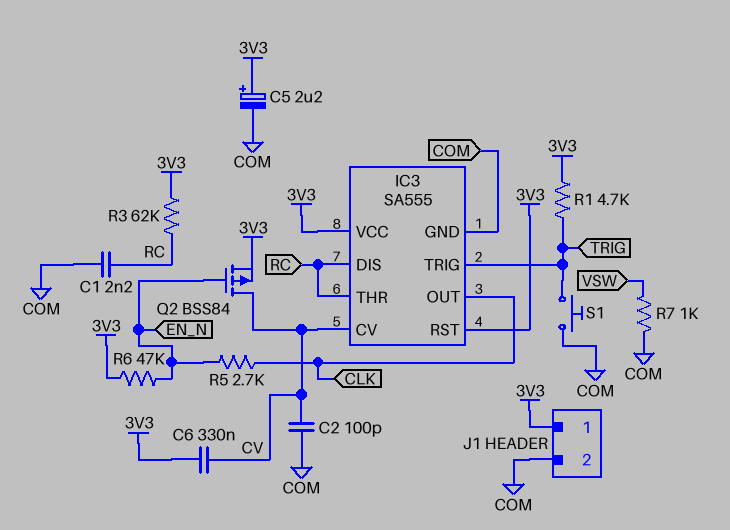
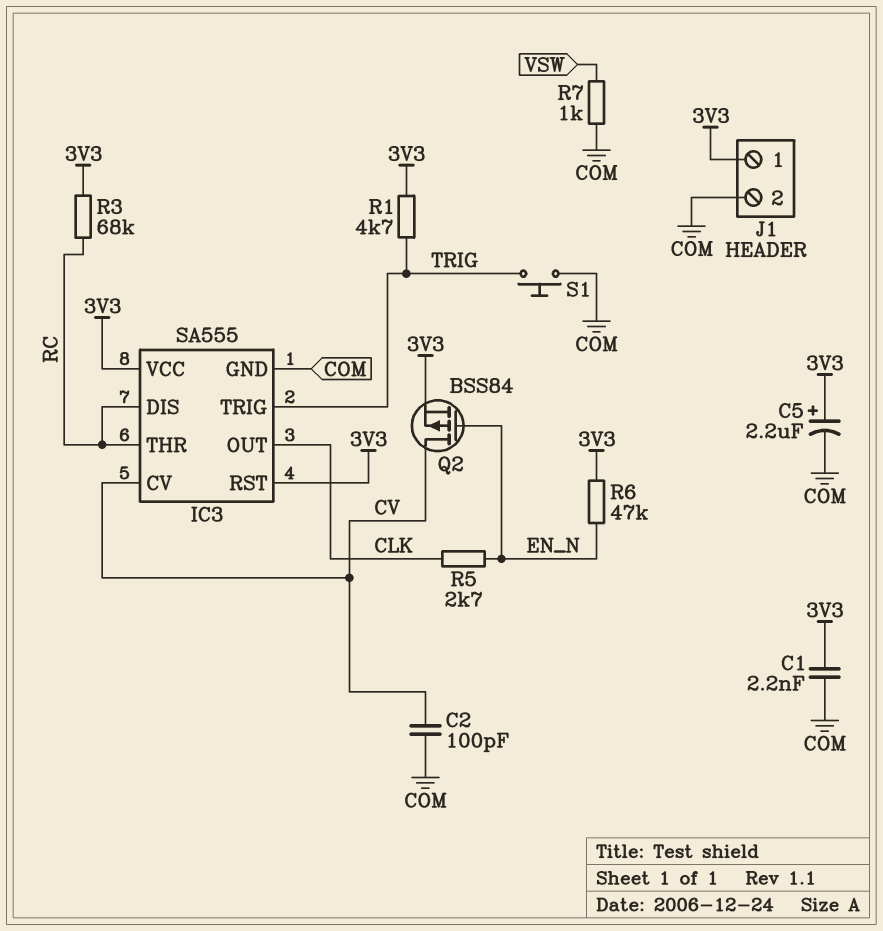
C1: 2.2nF (COM, RC) -> 2.2nF (3V3, COM)
C6: 330nF (3V3, CV) -> none
R3: 62k (3V3, RC) -> 68k (3V3, RC)

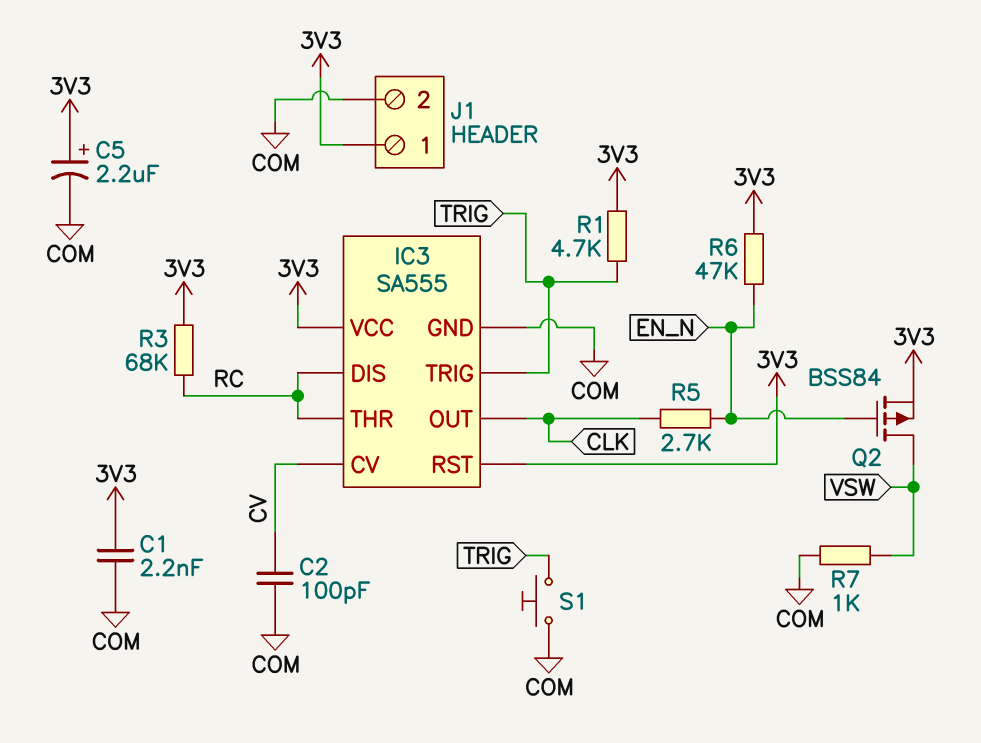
Q2: PMOS BSS84 (G EN_N, D CV, S 3V3) -> PMOS BSS84 (G EN_N, D VSW, S 3V3)

